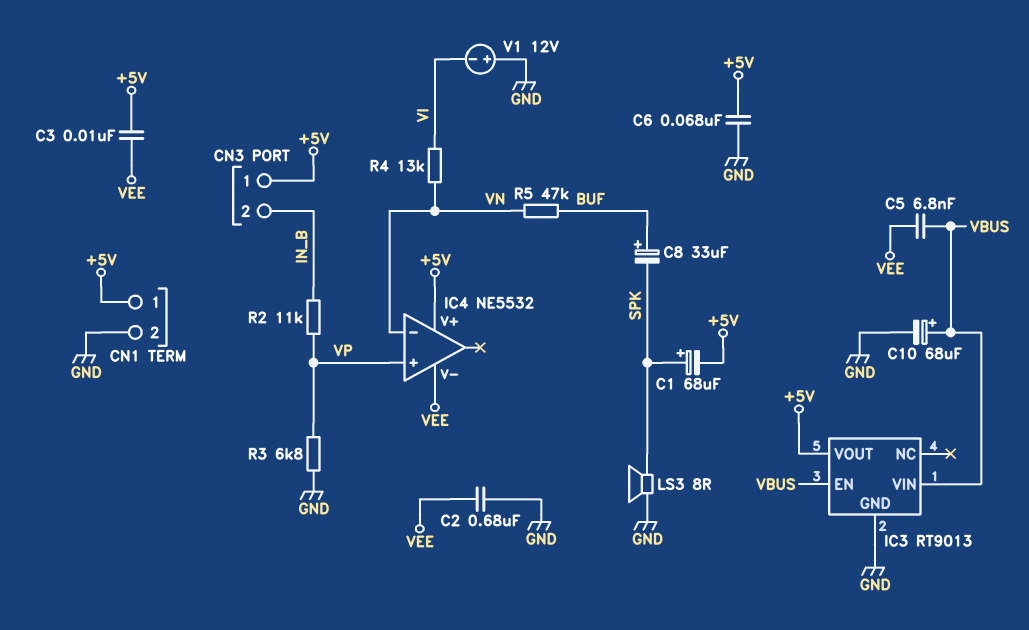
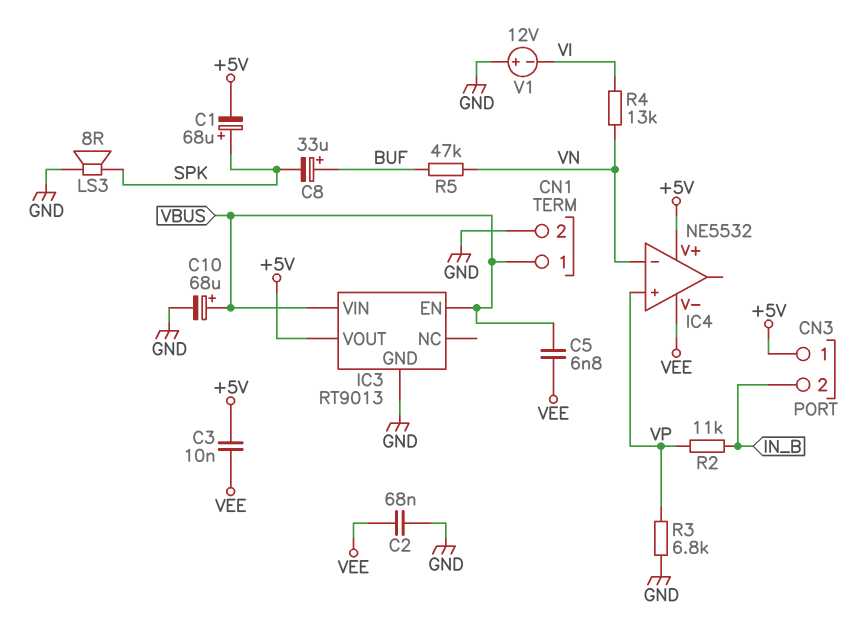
C2: 680nF (GND, VEE) -> 68nF (GND, VEE)
C6: 68nF (+5V, GND) -> none
CN1 pin 1: +5V -> VBUS

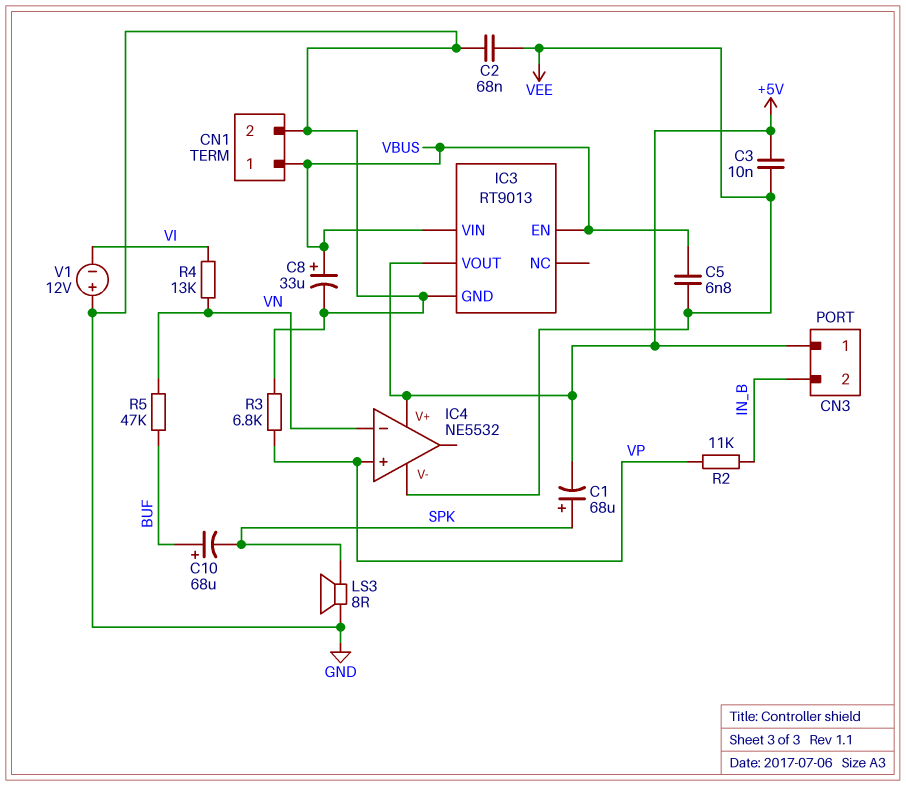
C8: 33uF (plus BUF, minus SPK) -> 33uF (plus VBUS, minus GND)
C10: 68uF (plus VBUS, minus GND) -> 68uF (plus BUF, minus SPK)

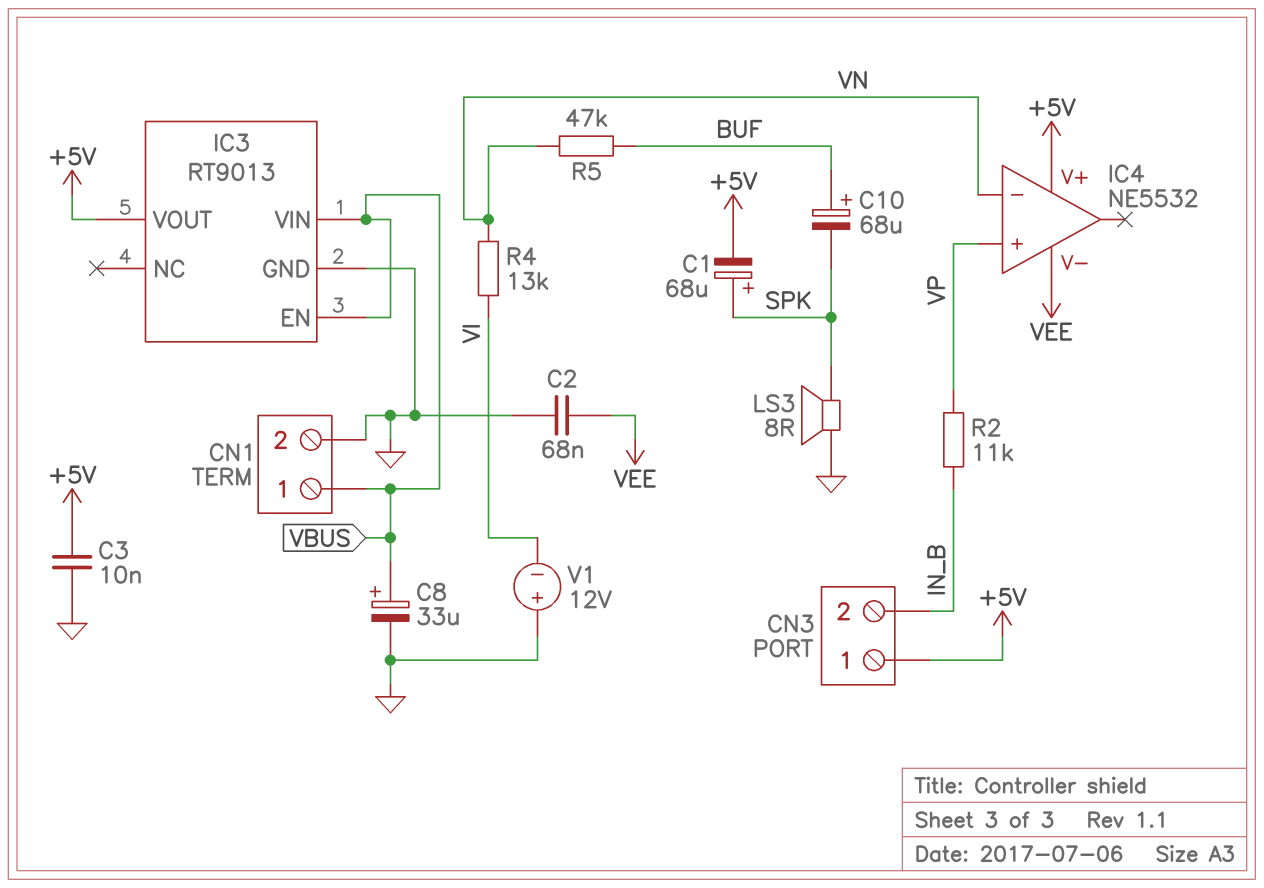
C3: 10nF (+5V, VEE) -> 10nF (+5V, GND)
C5: 6.8nF (VBUS, VEE) -> none
R3: 6.8k (GND, VP) -> none

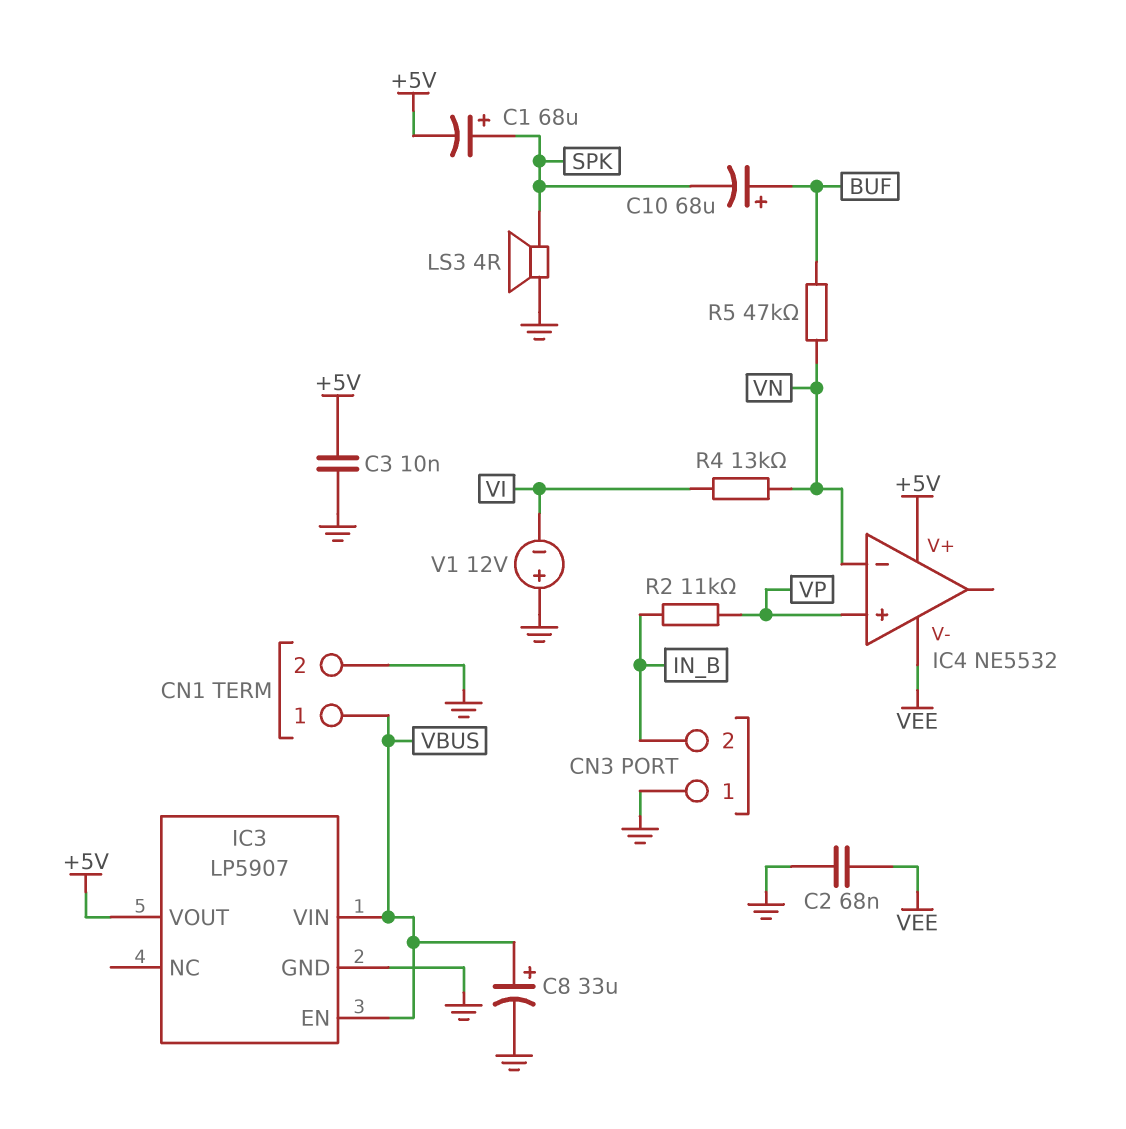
CN3 pin 1: +5V -> GND
IC3: RT9013 -> LP5907
LS3: speaker 8R (GND, SPK) -> speaker 4R (GND, SPK)

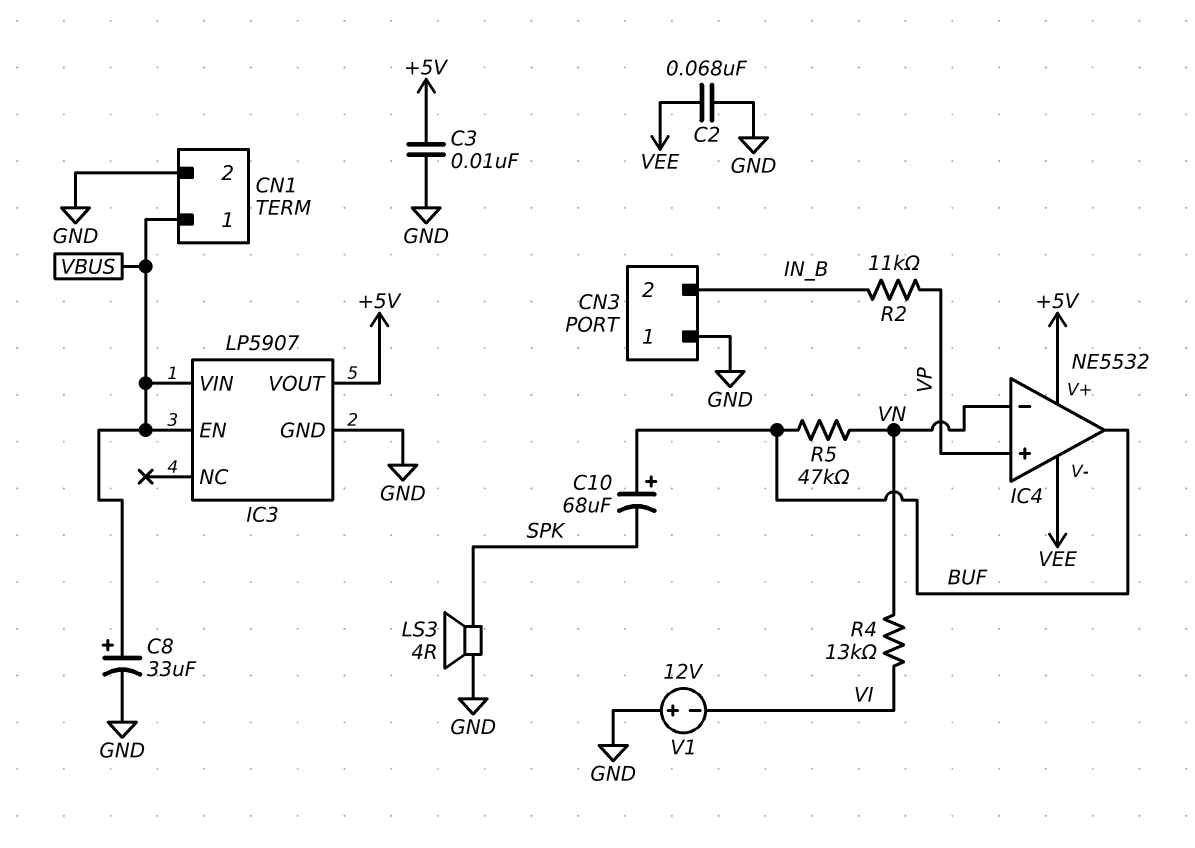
C1: 68uF (plus SPK, minus +5V) -> none
IC4 pin out: none -> BUF

